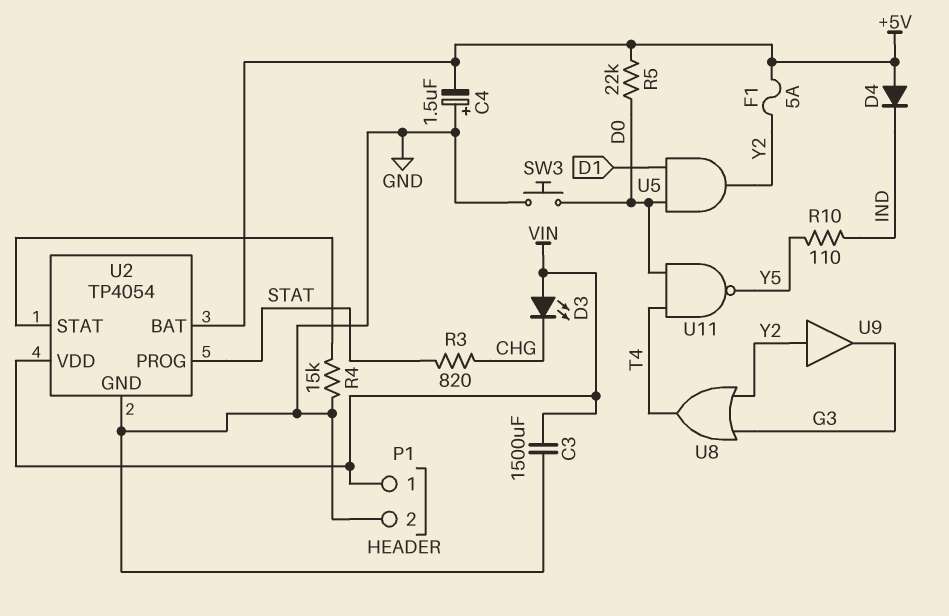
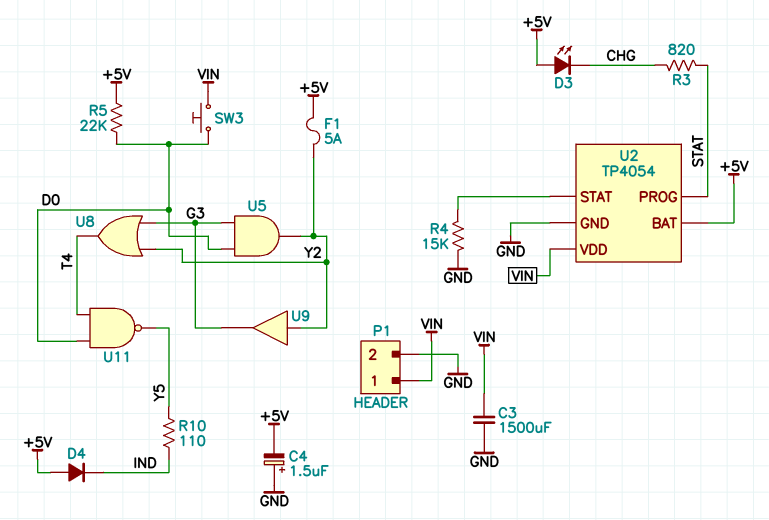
D3: LED (A VIN, K CHG) -> LED (A +5V, K CHG)
SW3: button (D0, GND) -> button (D0, VIN)
U5: AND (in D0, in D1, out Y2) -> AND (in D0, in G3, out Y2)

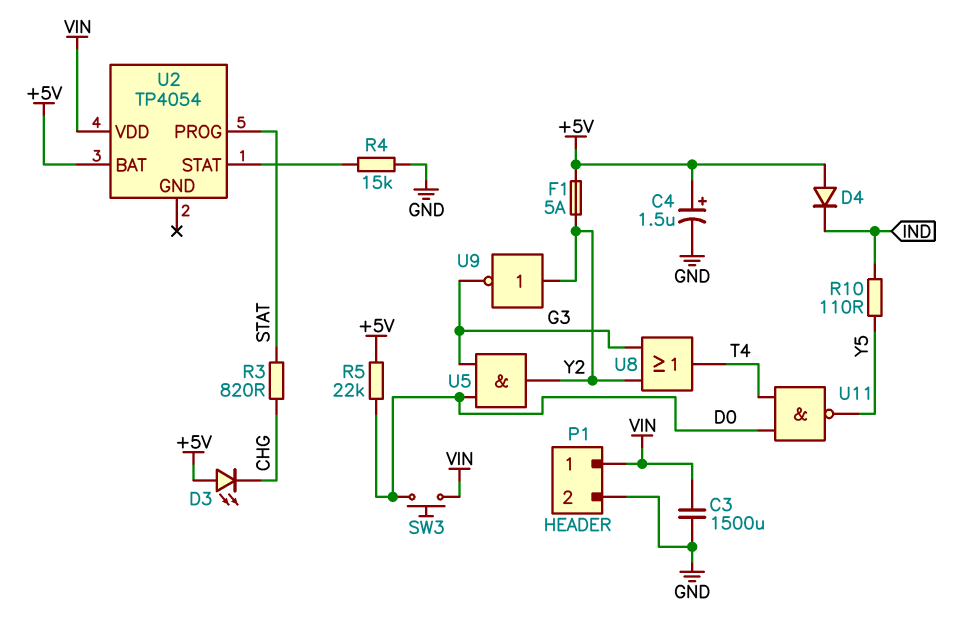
C4: 1.5uF (plus GND, minus +5V) -> 1.5uF (plus +5V, minus GND)
U2 pin GND: GND -> none
U9: buffer (in Y2, out G3) -> NOT (in Y2, out G3)

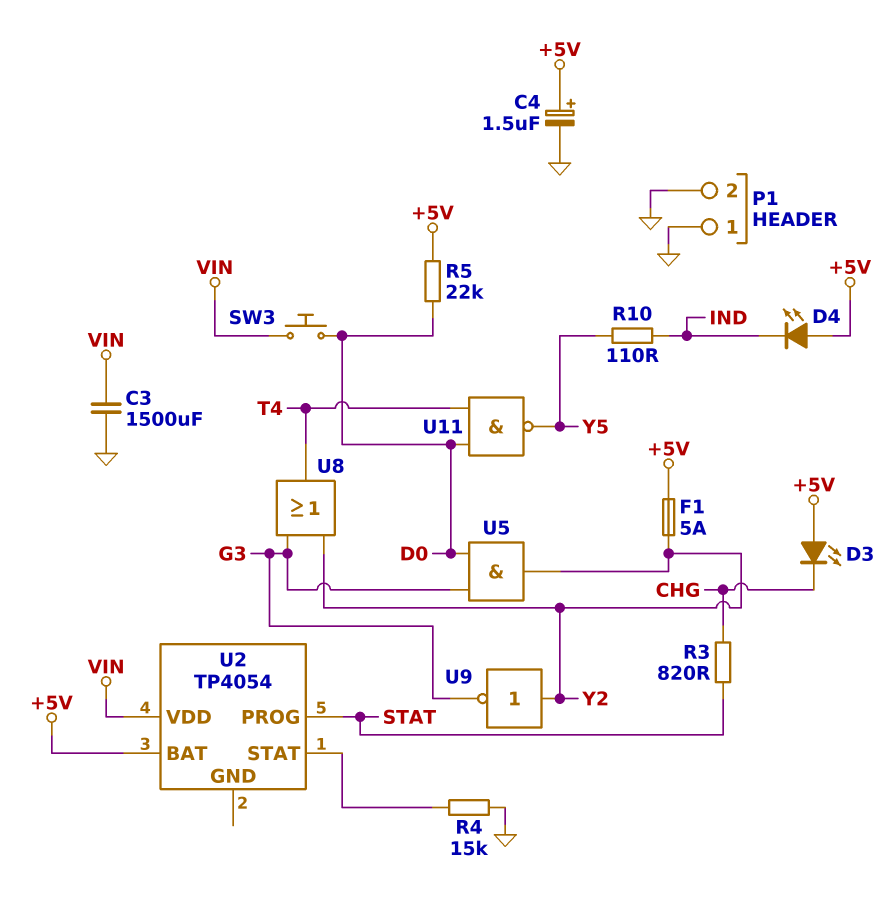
D4: diode (A +5V, K IND) -> LED (A +5V, K IND)
P1 pin 1: VIN -> GND

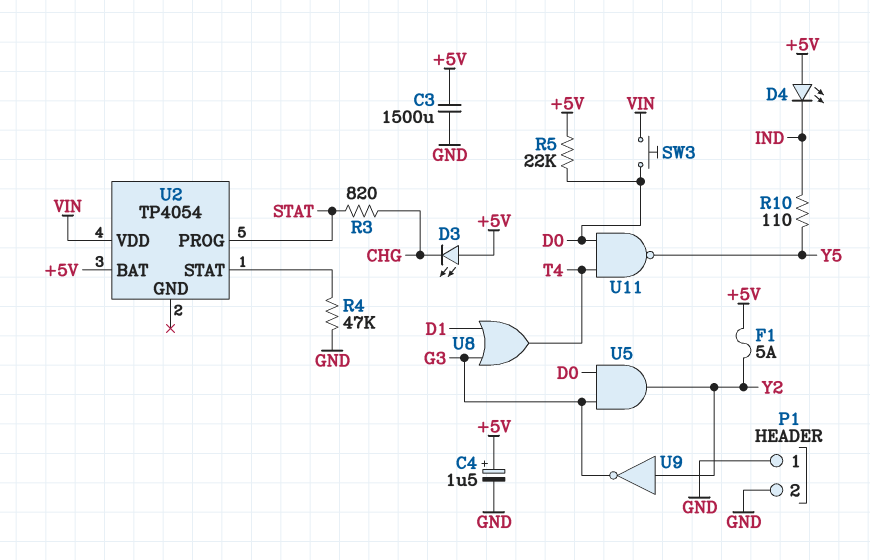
C3: 1500uF (GND, VIN) -> 1500uF (+5V, GND)
R4: 15k (GND, U2/STAT) -> 47k (GND, U2/STAT)
U8: OR (in G3, in Y2, out T4) -> OR (in D1, in G3, out T4)

